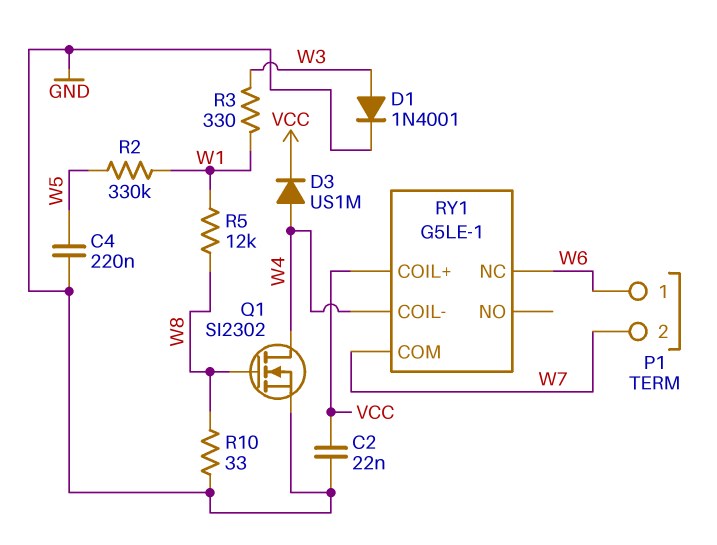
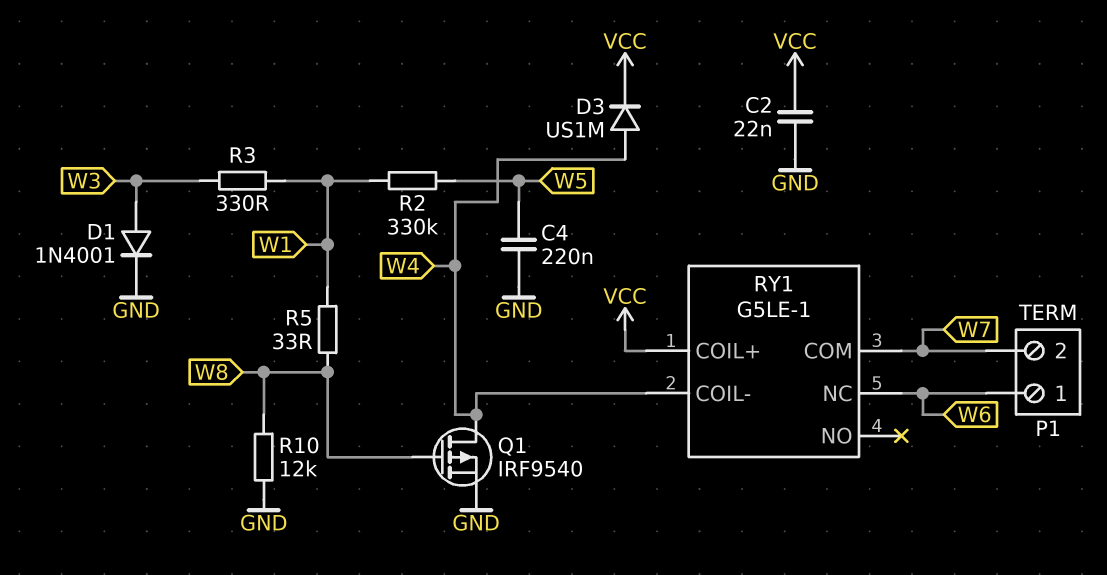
Q1: NMOS SI2302 (G W8, D W4, S GND) -> PMOS IRF9540 (G W8, D W4, S GND)
R5: 12k (W1, W8) -> 33 (W1, W8)
R10: 33 (GND, W8) -> 12k (GND, W8)

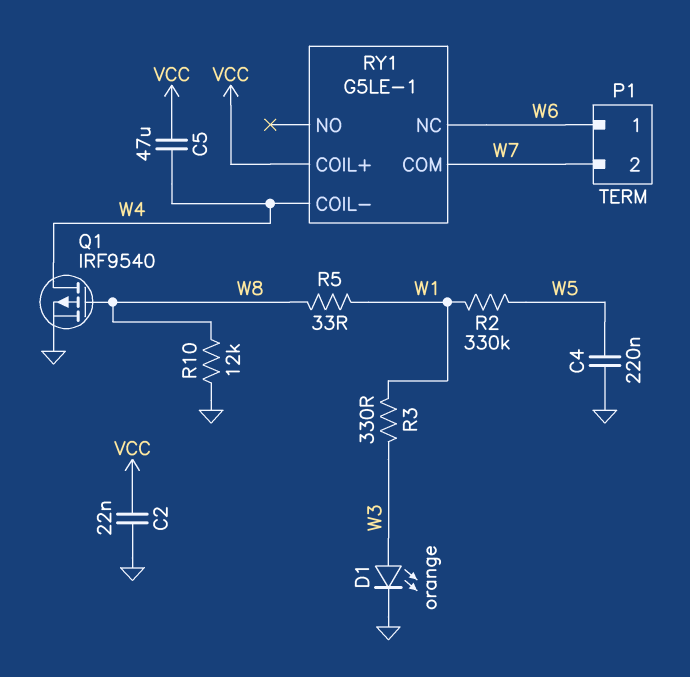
C5: none -> 47uF (VCC, W4)
D1: diode 1N4001 (A W3, K GND) -> LED orange (A W3, K GND)
D3: diode US1M (A W4, K VCC) -> none

